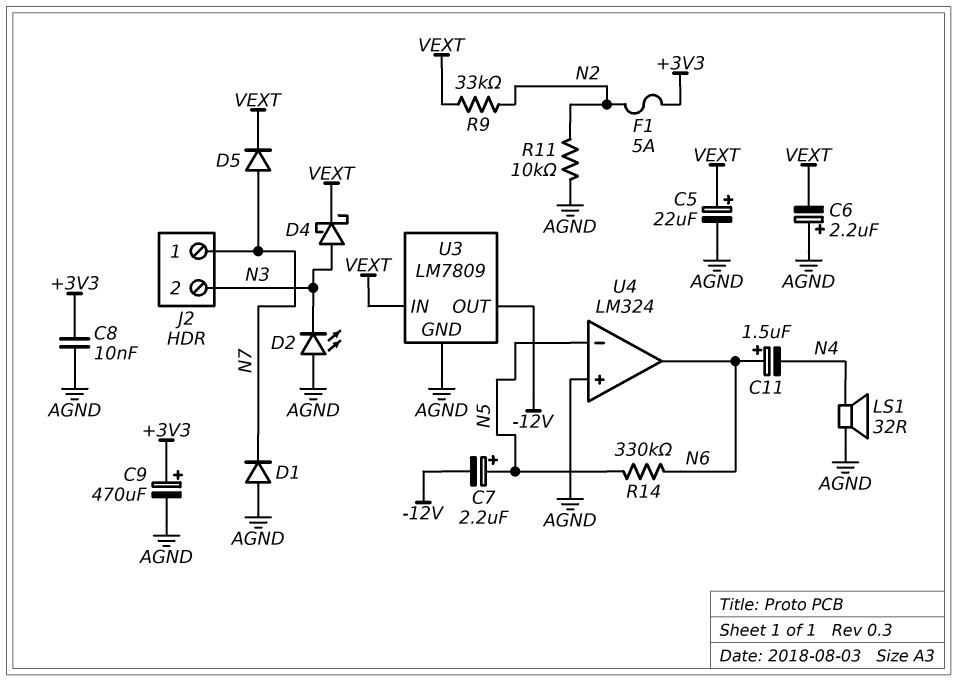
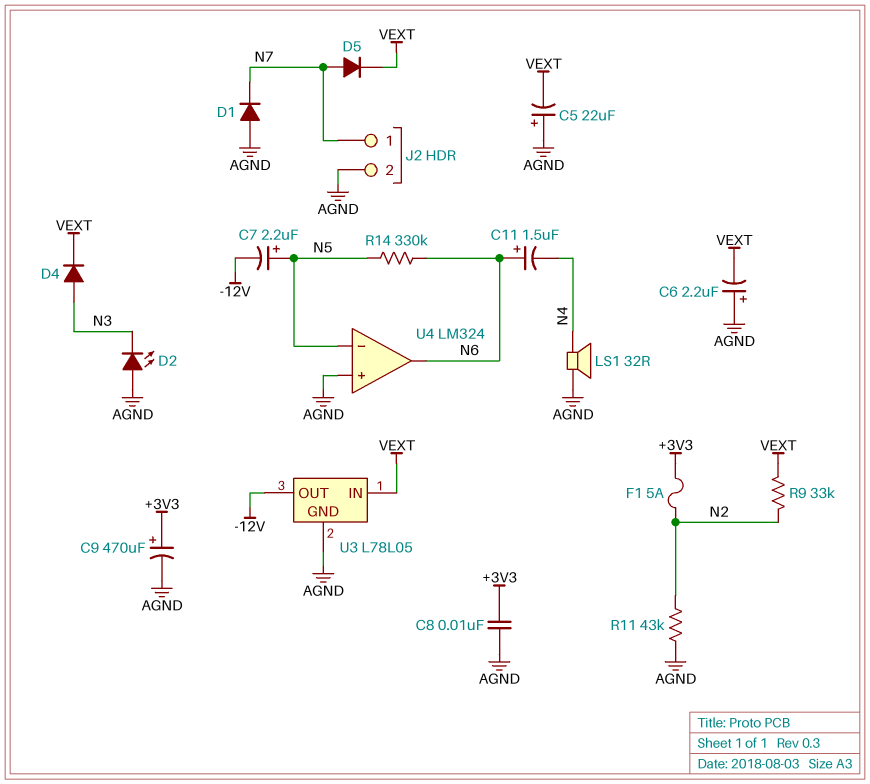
C5: 22uF (plus VEXT, minus AGND) -> 22uF (plus AGND, minus VEXT)
D4: schottky (A N3, K VEXT) -> diode (A N3, K VEXT)
J2 pin 2: N3 -> AGND
R11: 10k (AGND, N2) -> 43k (AGND, N2)
U3: LM7809 -> L78L05

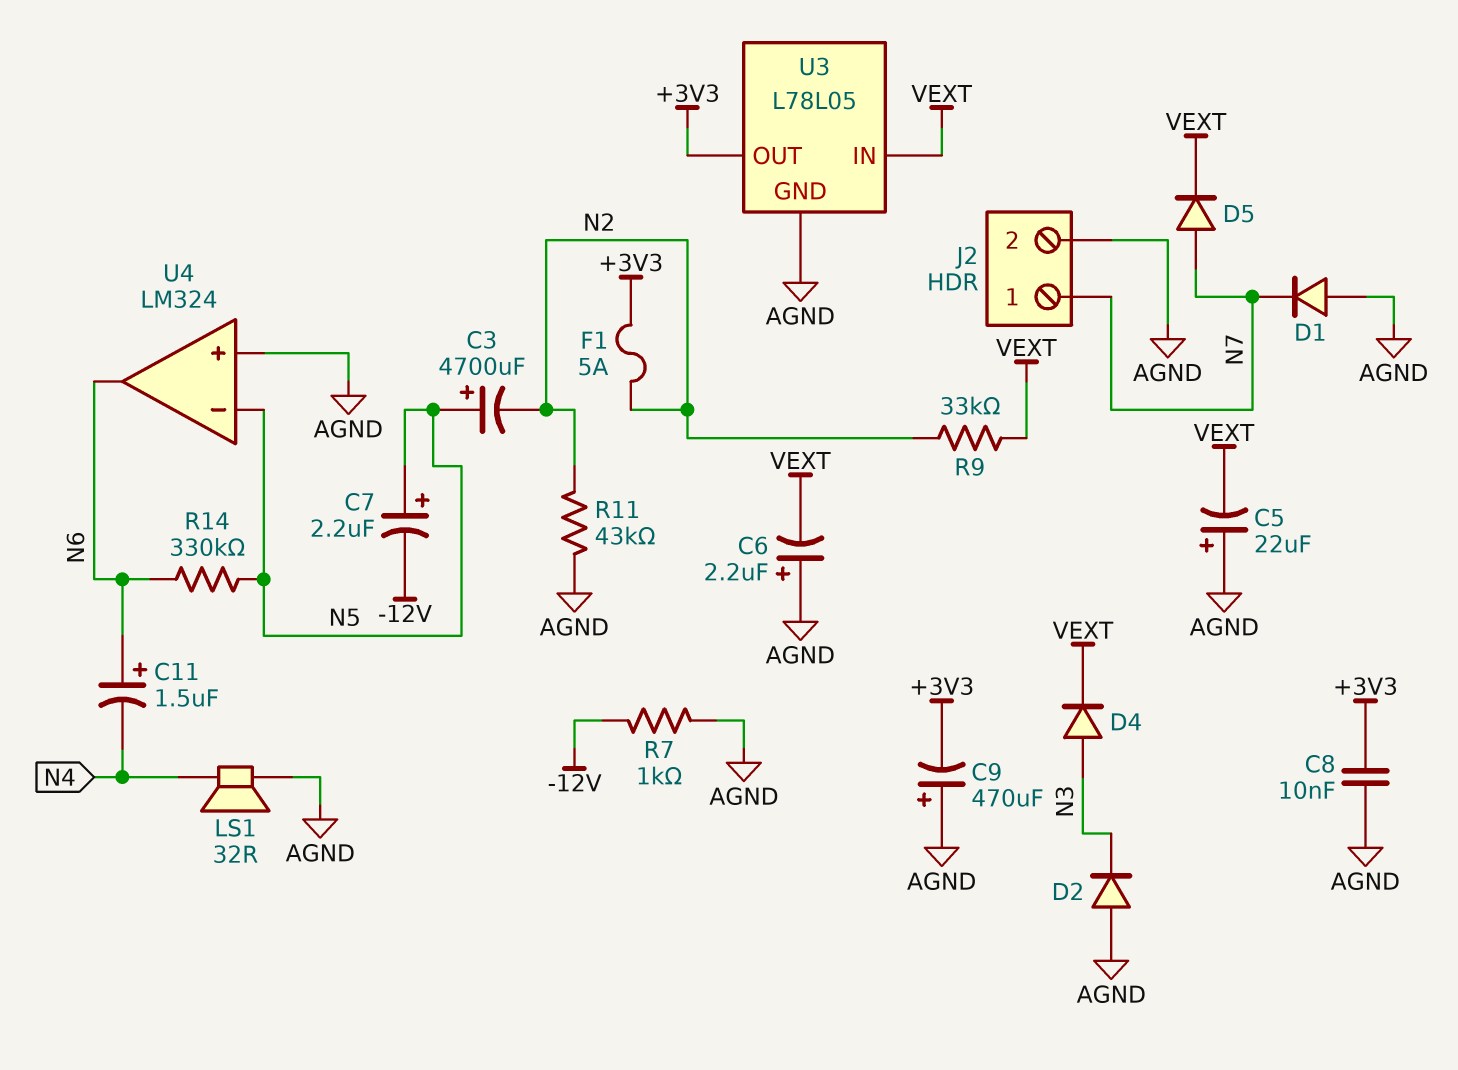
C3: none -> 4700uF (plus N5, minus N2)
C9: 470uF (plus +3V3, minus AGND) -> 470uF (plus AGND, minus +3V3)
D2: LED (A AGND, K N3) -> diode (A AGND, K N3)
R7: none -> 1k (-12V, AGND)
U3 pin OUT: -12V -> +3V3

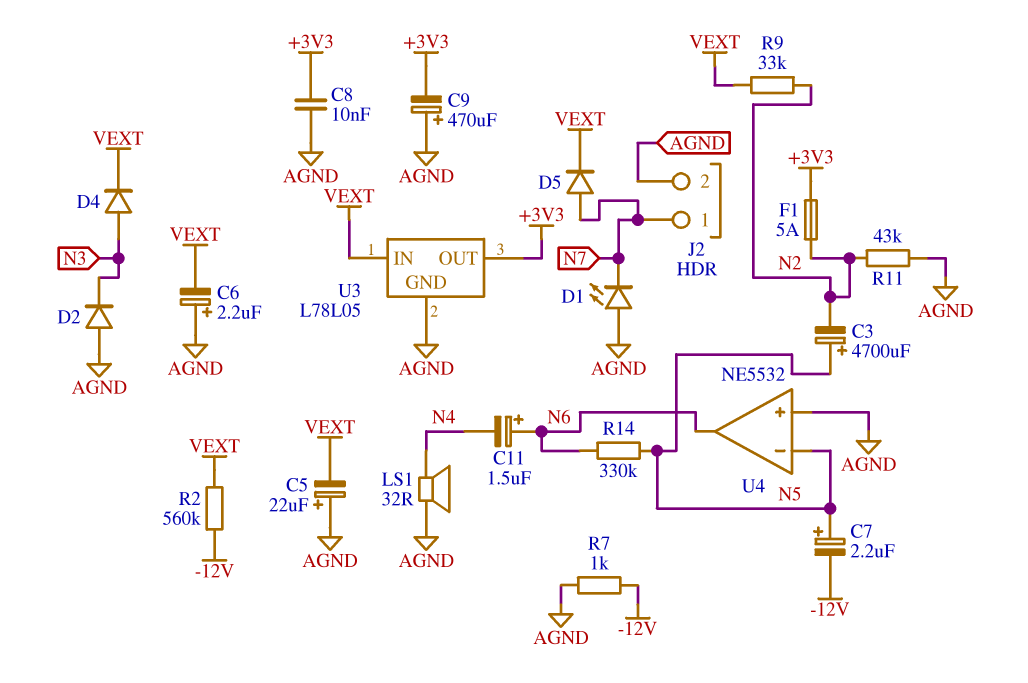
D1: diode (A AGND, K N7) -> LED (A AGND, K N7)
R2: none -> 560k (-12V, VEXT)
U4: LM324 -> NE5532

